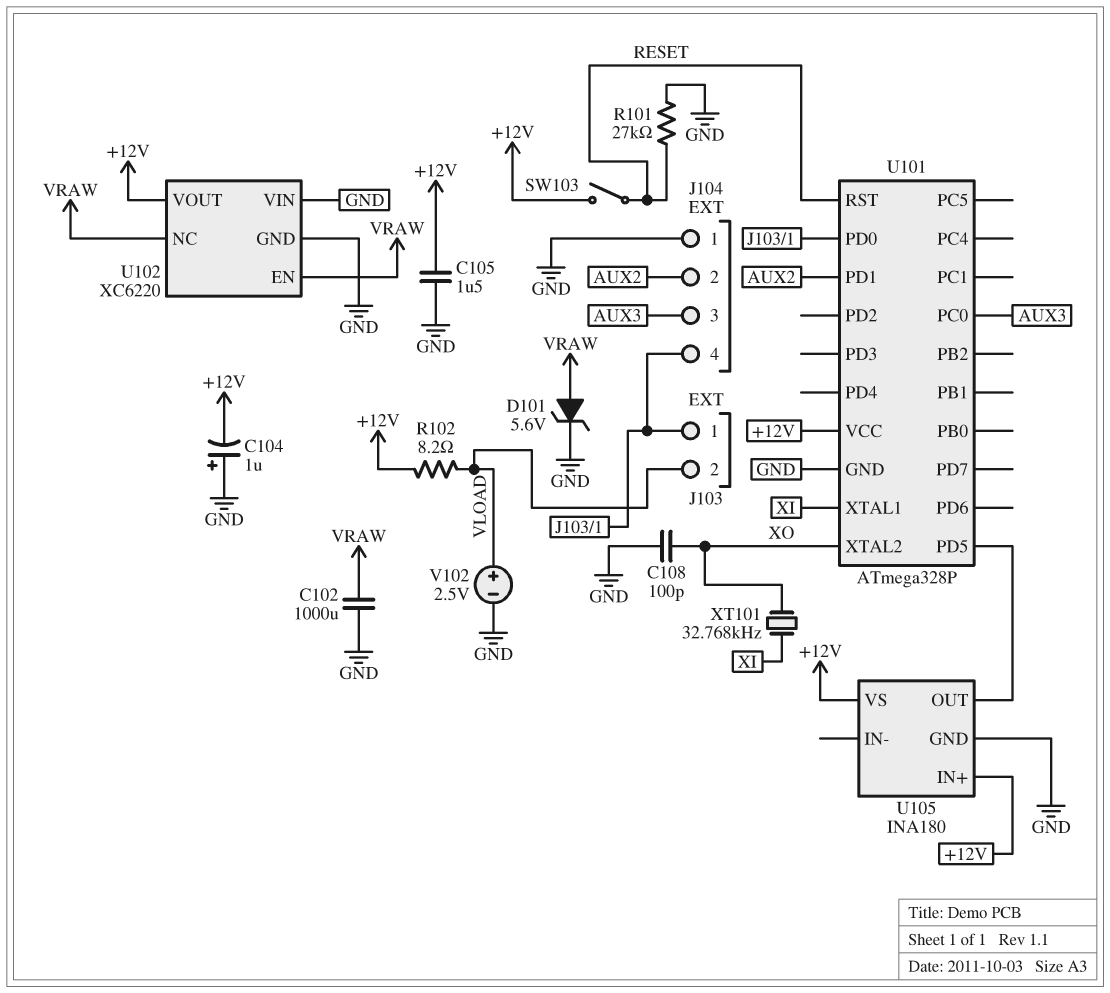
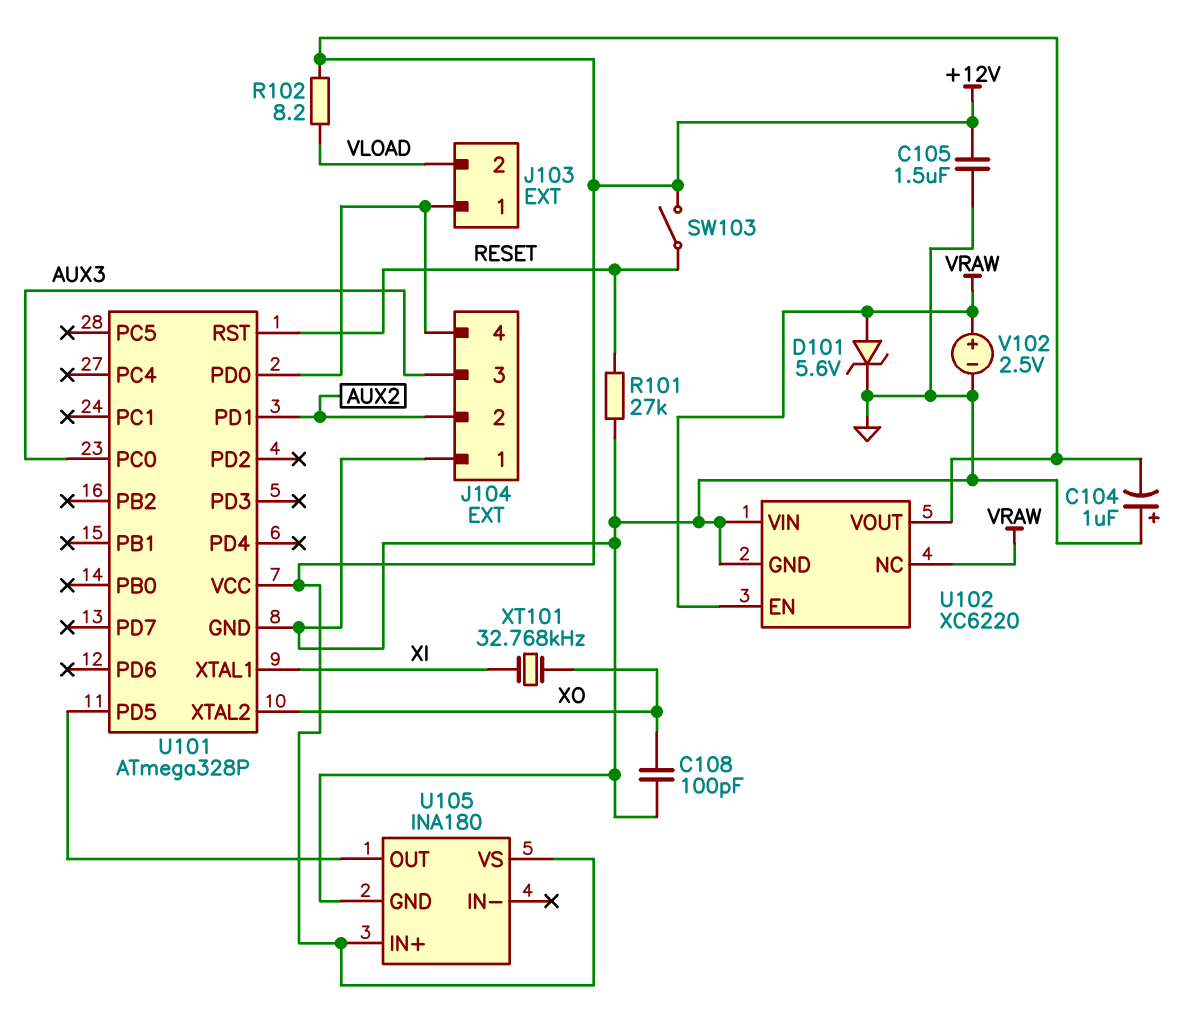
C102: 1000uF (GND, VRAW) -> none
V102: 2.5V (plus VLOAD, minus GND) -> 2.5V (plus VRAW, minus GND)

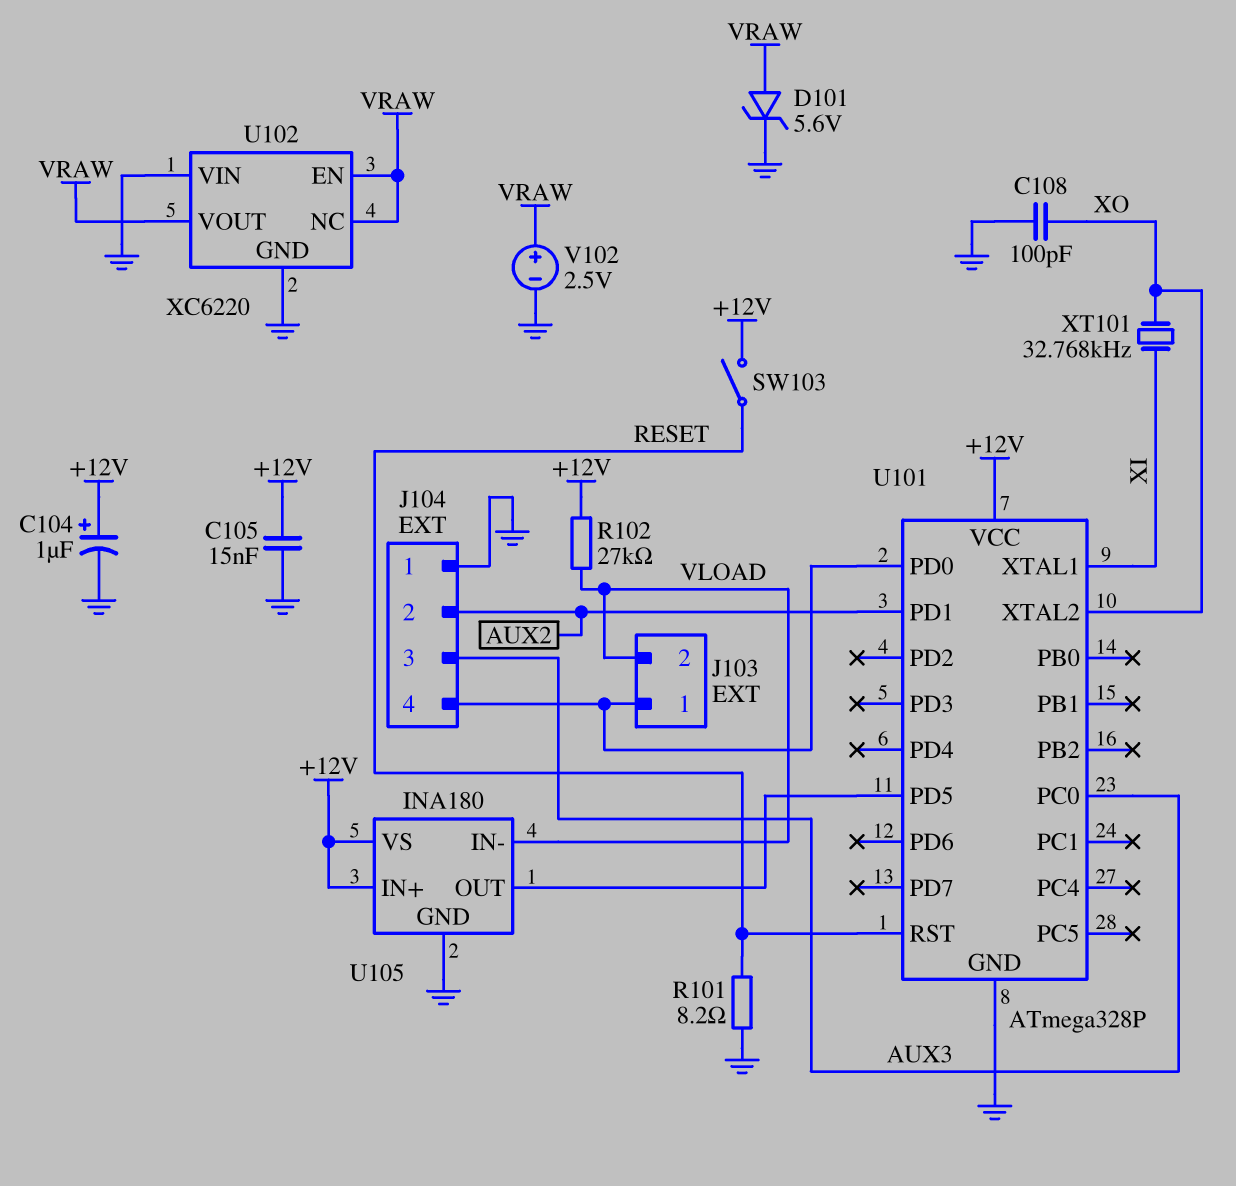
C104: 1uF (plus GND, minus +12V) -> 1uF (plus +12V, minus GND)
C105: 1.5uF (+12V, GND) -> 15nF (+12V, GND)
R101: 27k (GND, RESET) -> 8.2 (GND, RESET)
R102: 8.2 (+12V, VLOAD) -> 27k (+12V, VLOAD)
U102 pin VOUT: +12V -> VRAW
U105 pin IN-: none -> VLOAD

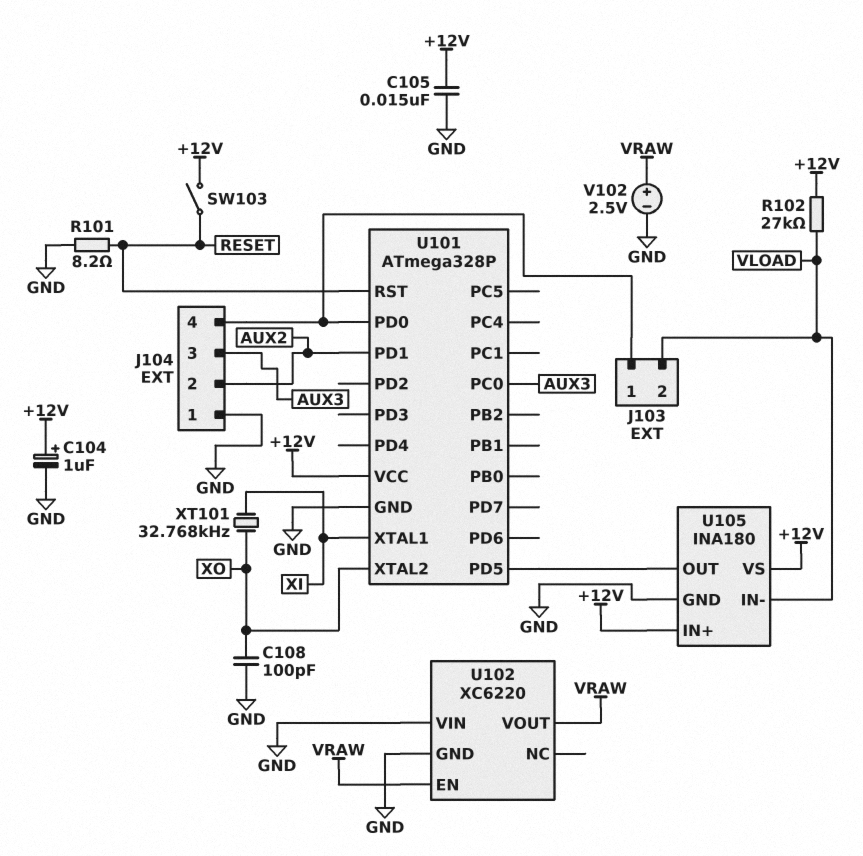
D101: zener 5.6V (A VRAW, K GND) -> none
U102 pin NC: VRAW -> none

